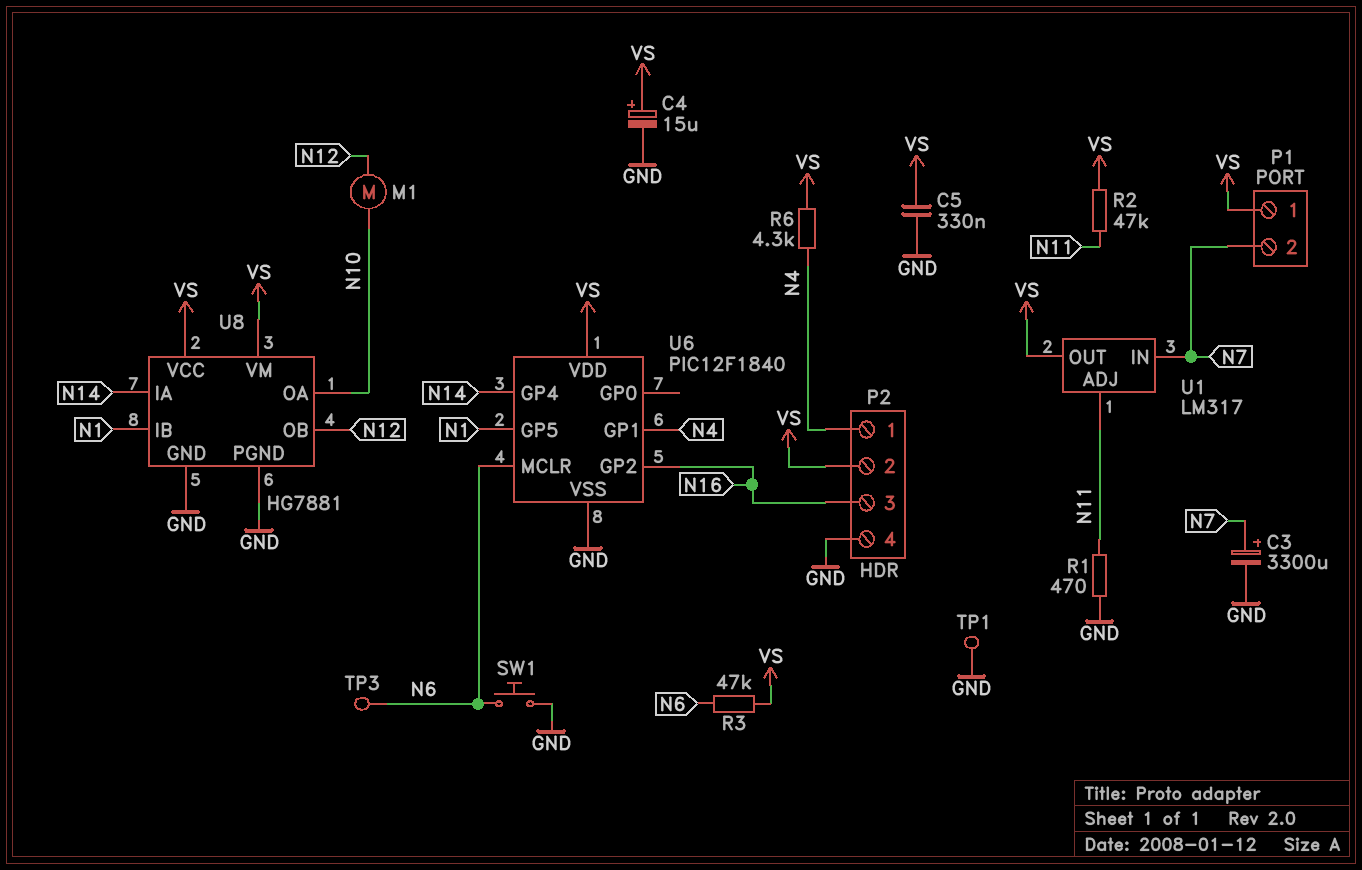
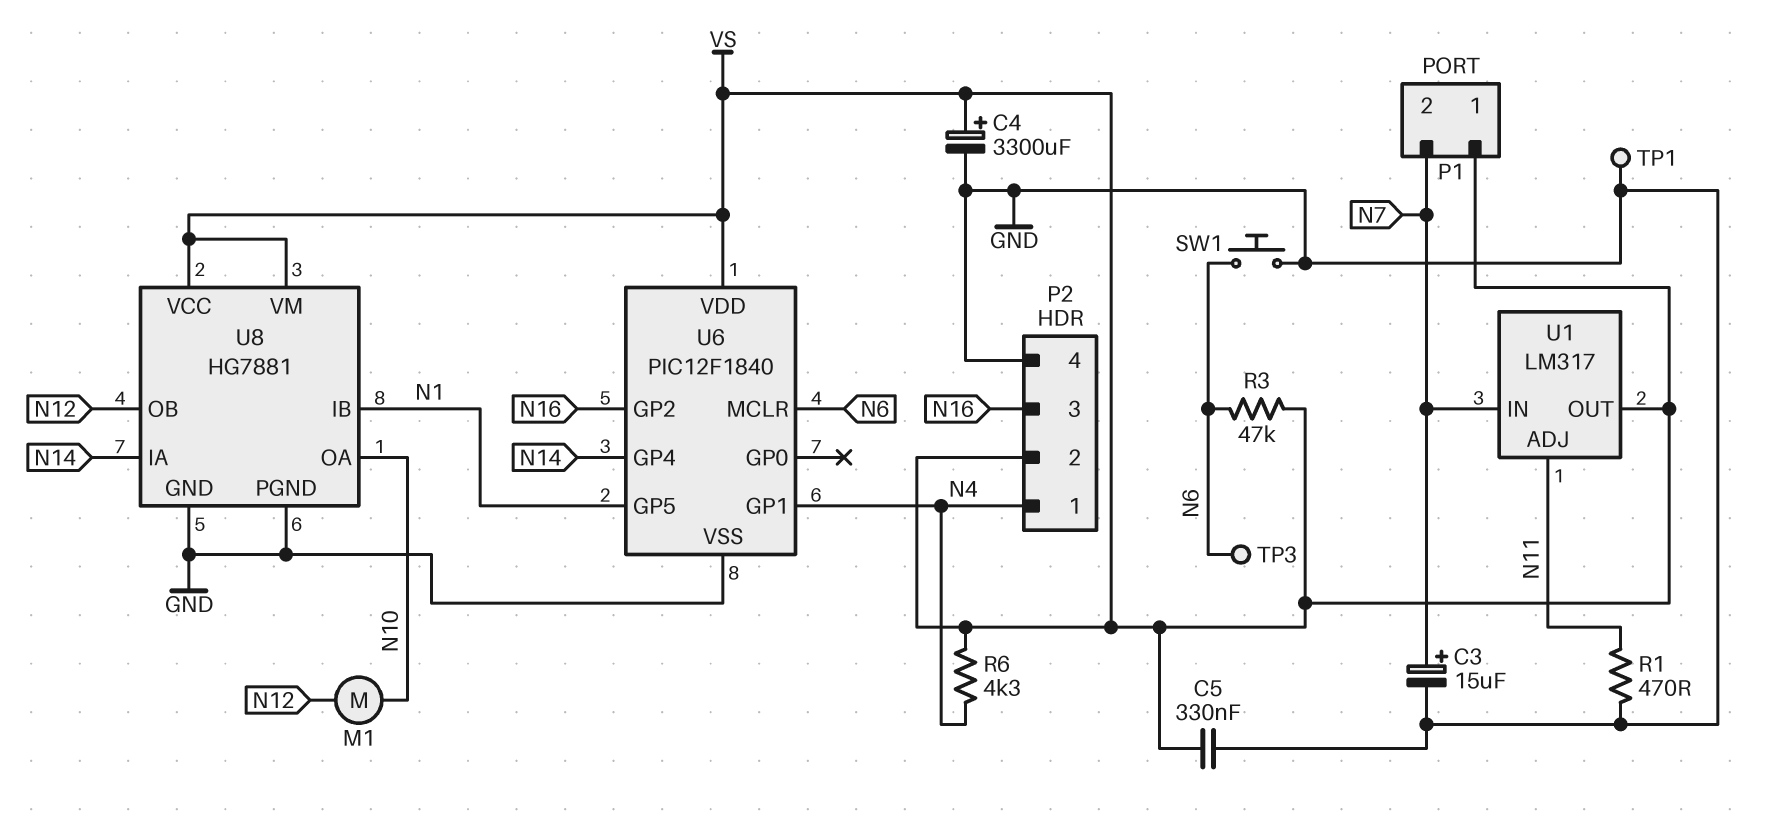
C3: 3300uF (plus N7, minus GND) -> 15uF (plus N7, minus GND)
C4: 15uF (plus VS, minus GND) -> 3300uF (plus VS, minus GND)
R2: 47k (N11, VS) -> none

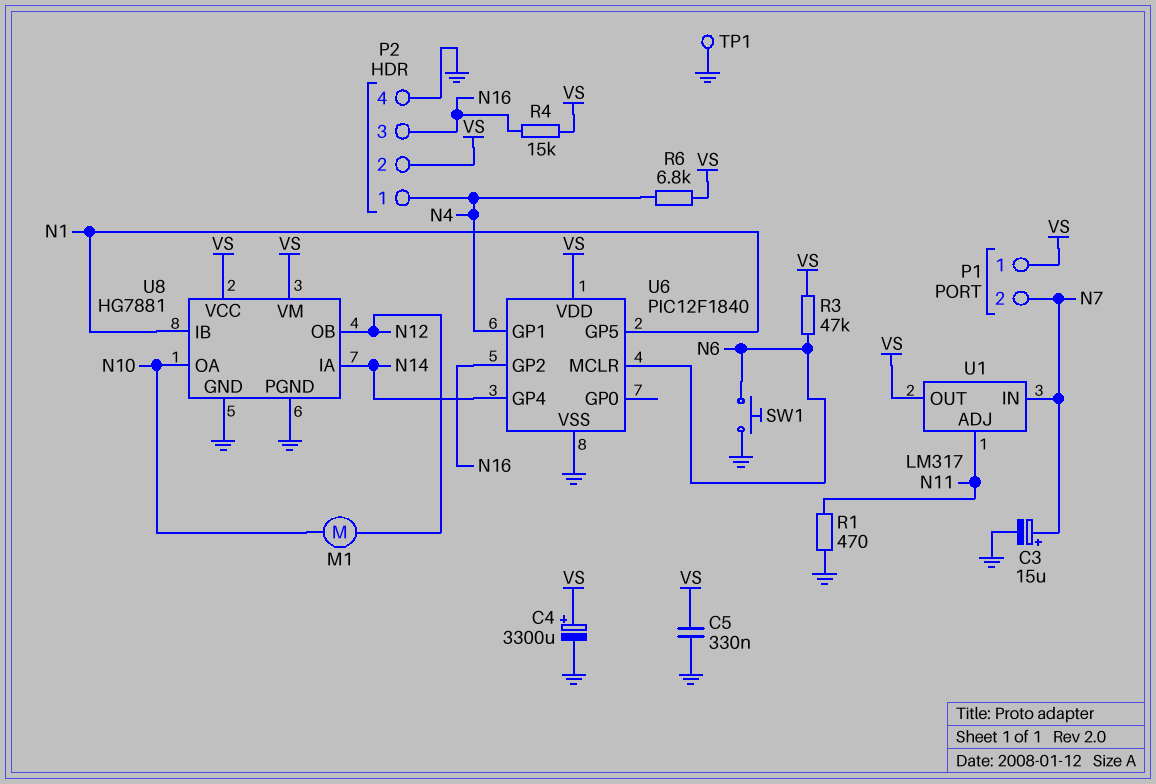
R4: none -> 15k (N16, VS)
R6: 4.3k (N4, VS) -> 6.8k (N4, VS)
TP3: test point (N6) -> none

